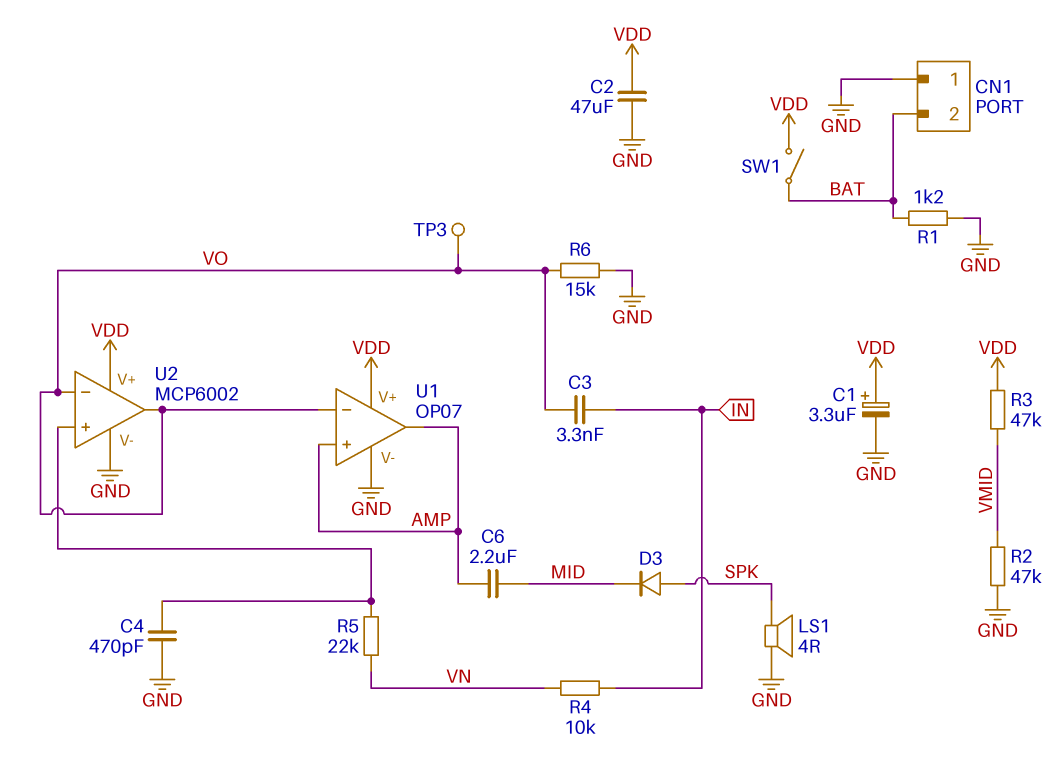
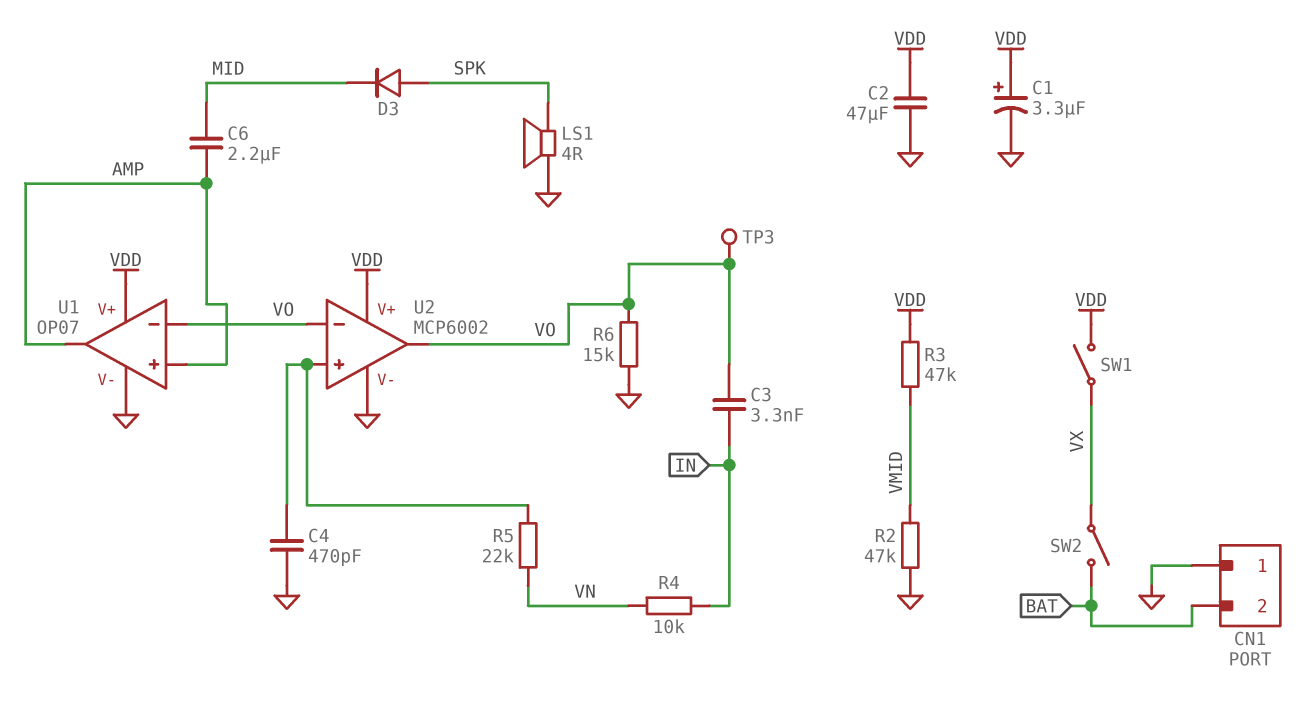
R1: 1.2k (BAT, GND) -> none
SW1: switch (BAT, VDD) -> switch (VDD, VX)
SW2: none -> switch (BAT, VX)

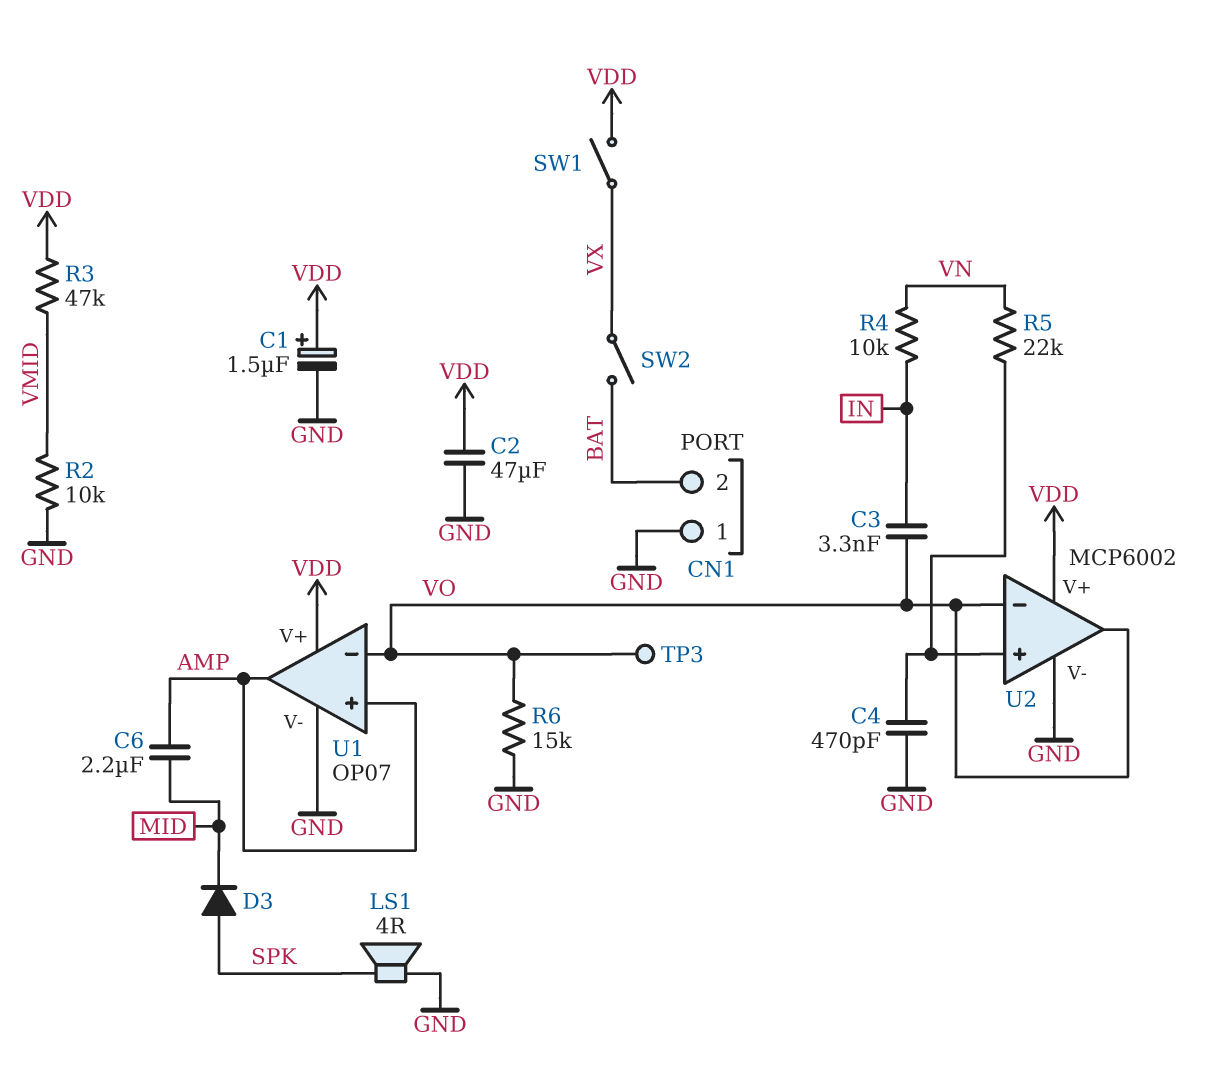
C1: 3.3uF (plus VDD, minus GND) -> 1.5uF (plus VDD, minus GND)
R2: 47k (GND, VMID) -> 10k (GND, VMID)

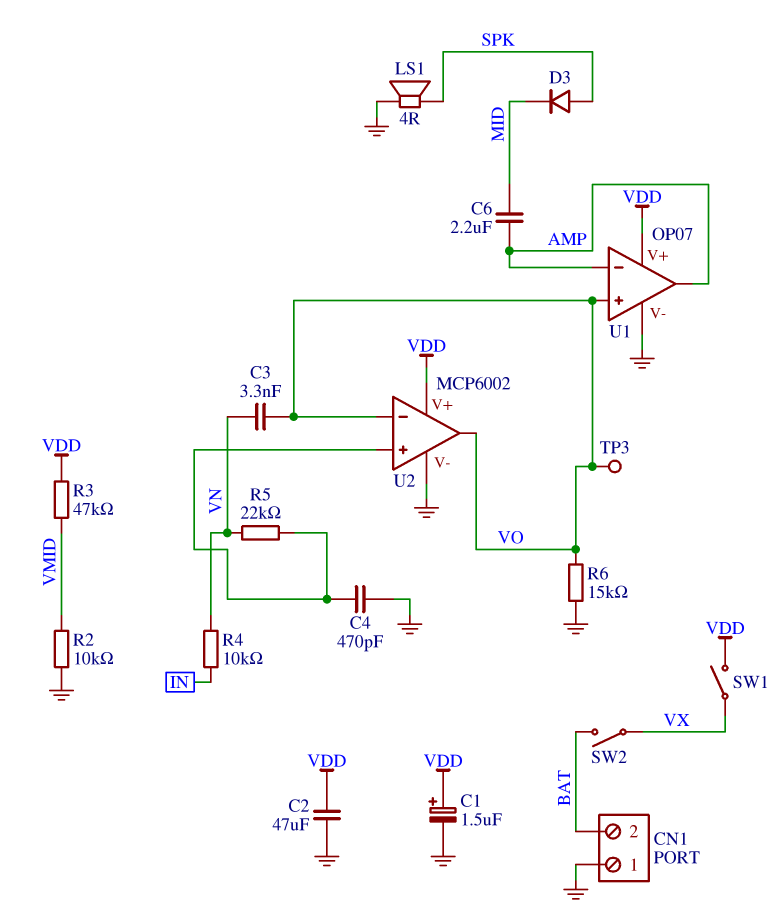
C3: 3.3nF (IN, VO) -> 3.3nF (VN, VO)
U1 pin in+: AMP -> VO
U1 pin in-: VO -> AMP

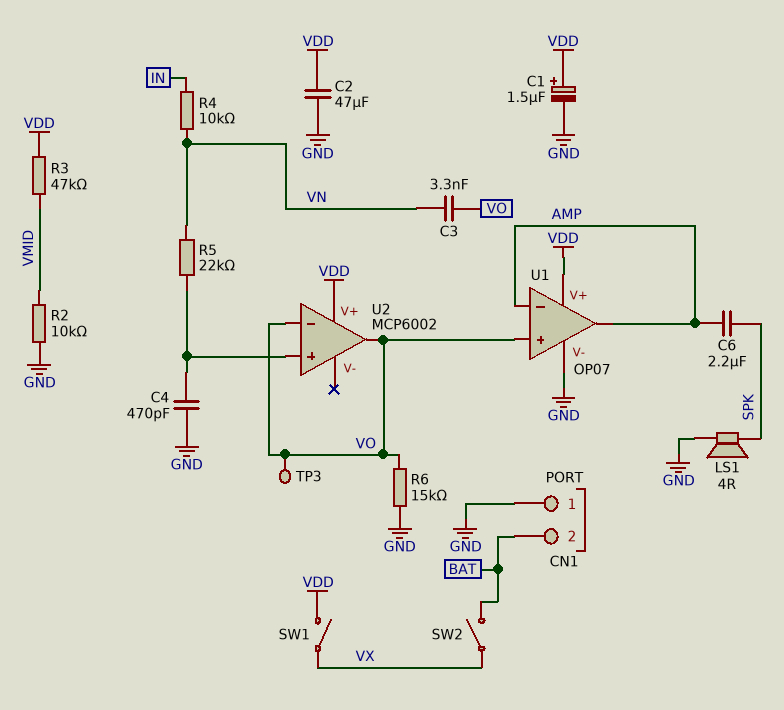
C6: 2.2uF (AMP, MID) -> 2.2uF (AMP, SPK)
D3: diode (A SPK, K MID) -> none
U2 pin V-: GND -> none

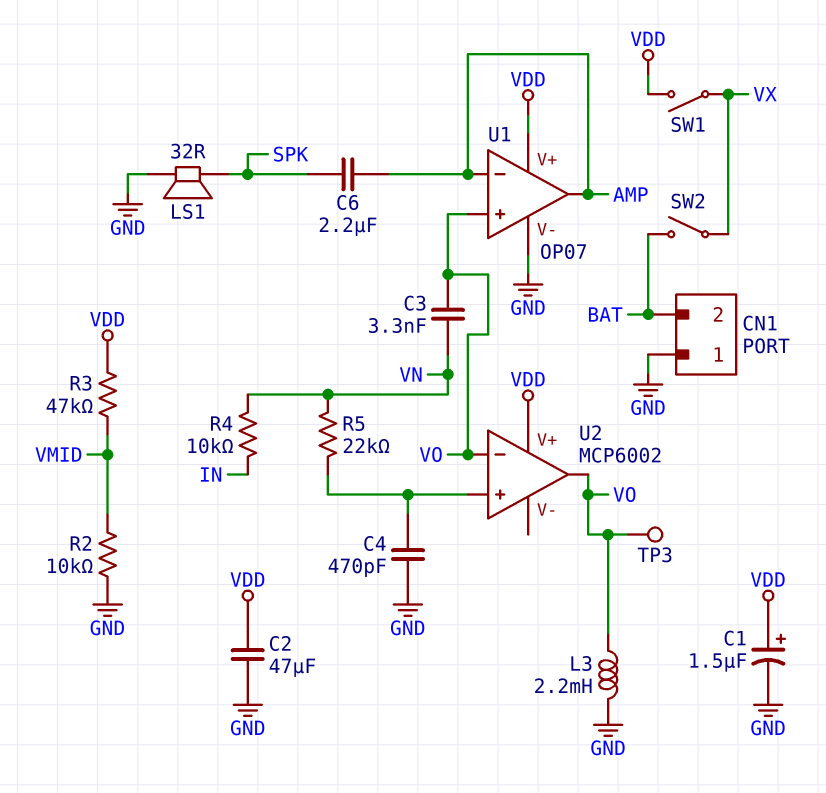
L3: none -> 2.2mH (GND, VO)
LS1: speaker 4R (GND, SPK) -> speaker 32R (GND, SPK)
R6: 15k (GND, VO) -> none

